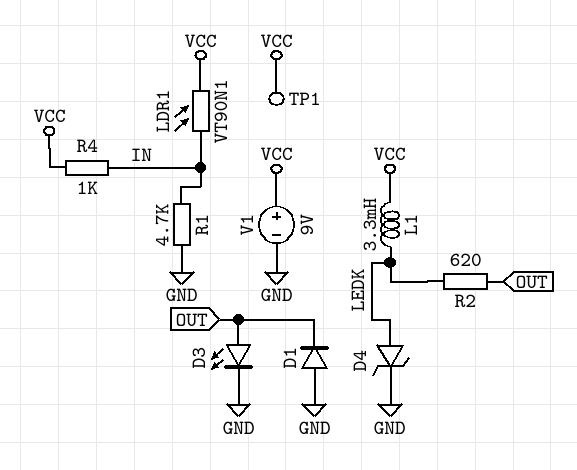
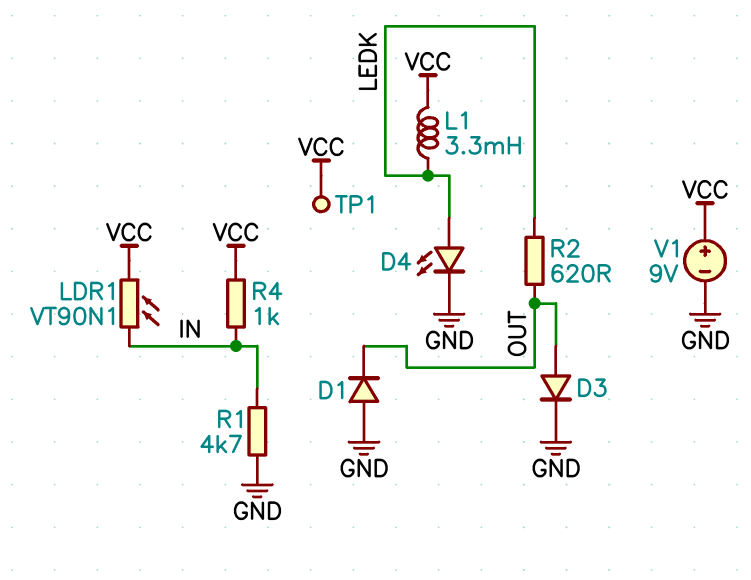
D3: LED (A OUT, K GND) -> diode (A OUT, K GND)
D4: zener (A LEDK, K GND) -> LED (A LEDK, K GND)

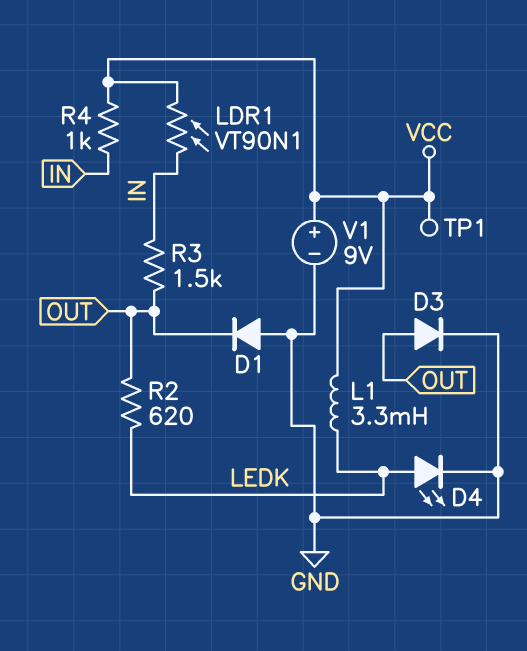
R1: 4.7k (GND, IN) -> none
R3: none -> 1.5k (IN, OUT)

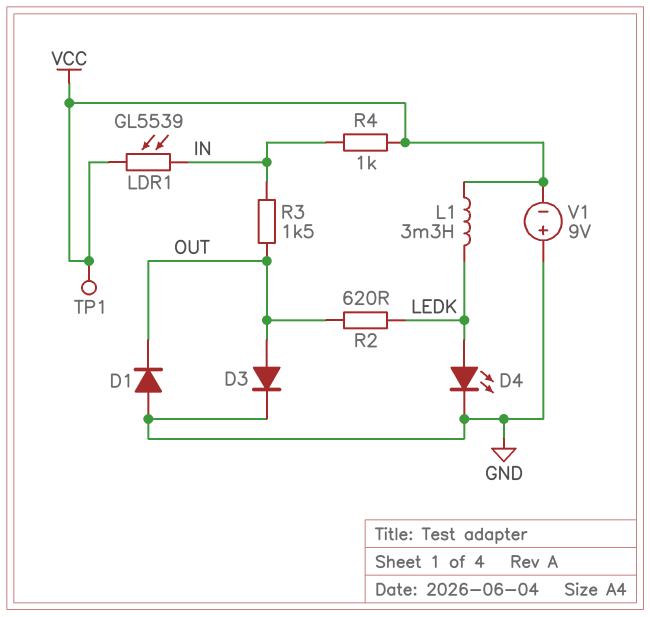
LDR1: VT90N1 (IN, VCC) -> GL5539 (IN, VCC)
V1: 9V (plus VCC, minus GND) -> 9V (plus GND, minus VCC)

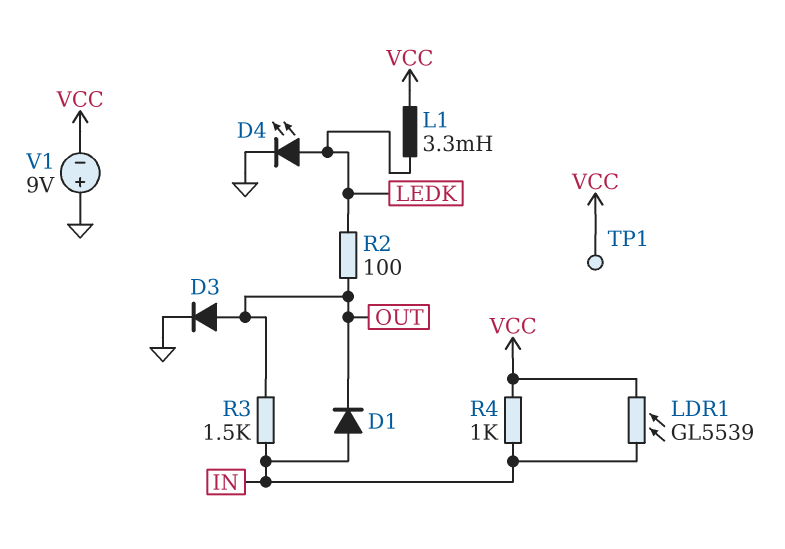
D1: diode (A GND, K OUT) -> diode (A IN, K OUT)
R2: 620 (LEDK, OUT) -> 100 (LEDK, OUT)

